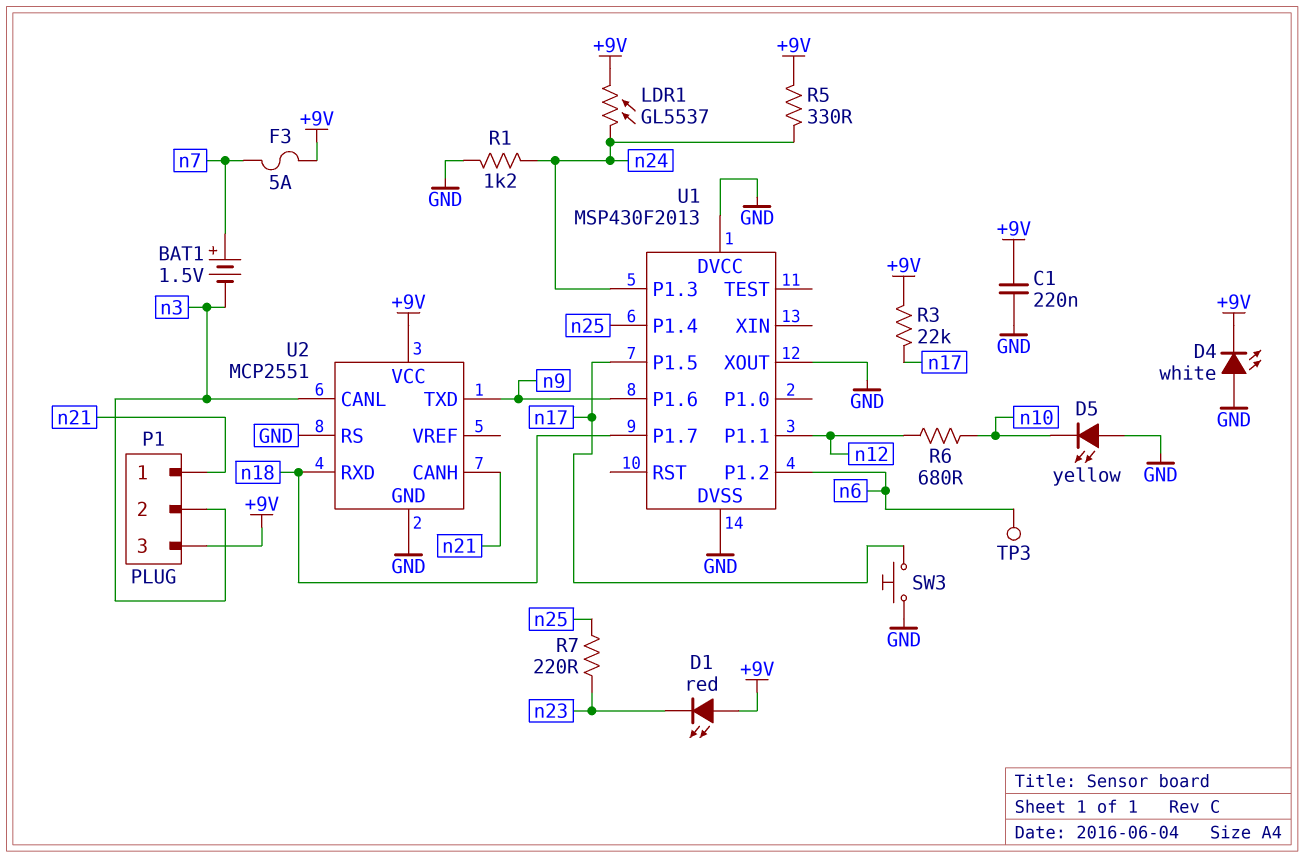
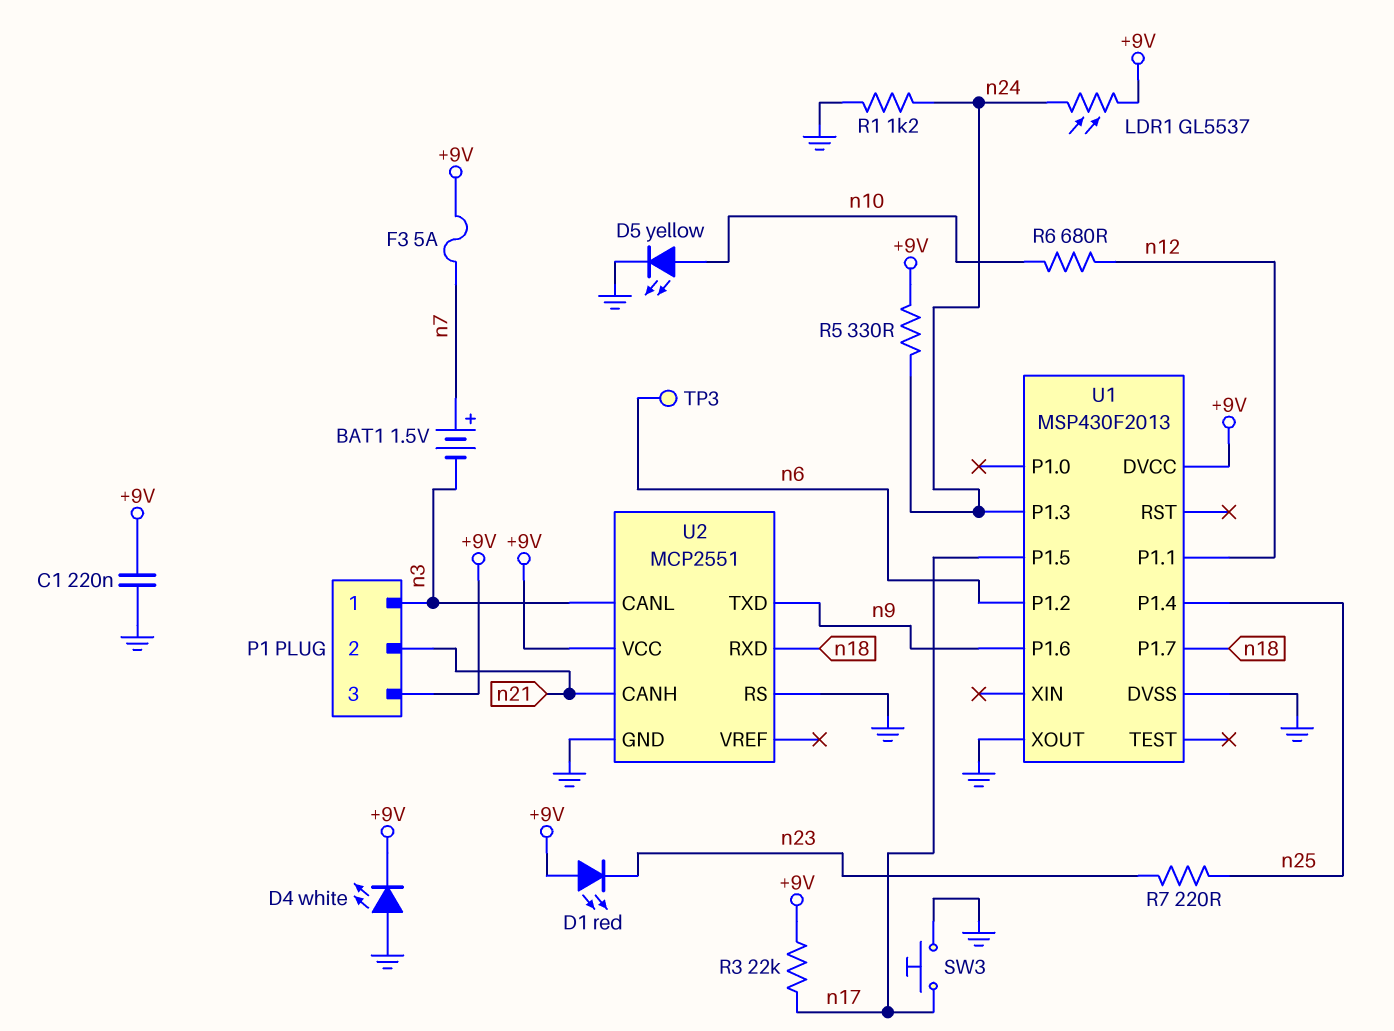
D5: LED yellow (A GND, K n10) -> LED yellow (A n10, K GND)
P1 pin 1: n21 -> n3
P1 pin 2: n3 -> n21
U1 pin DVCC: GND -> +9V

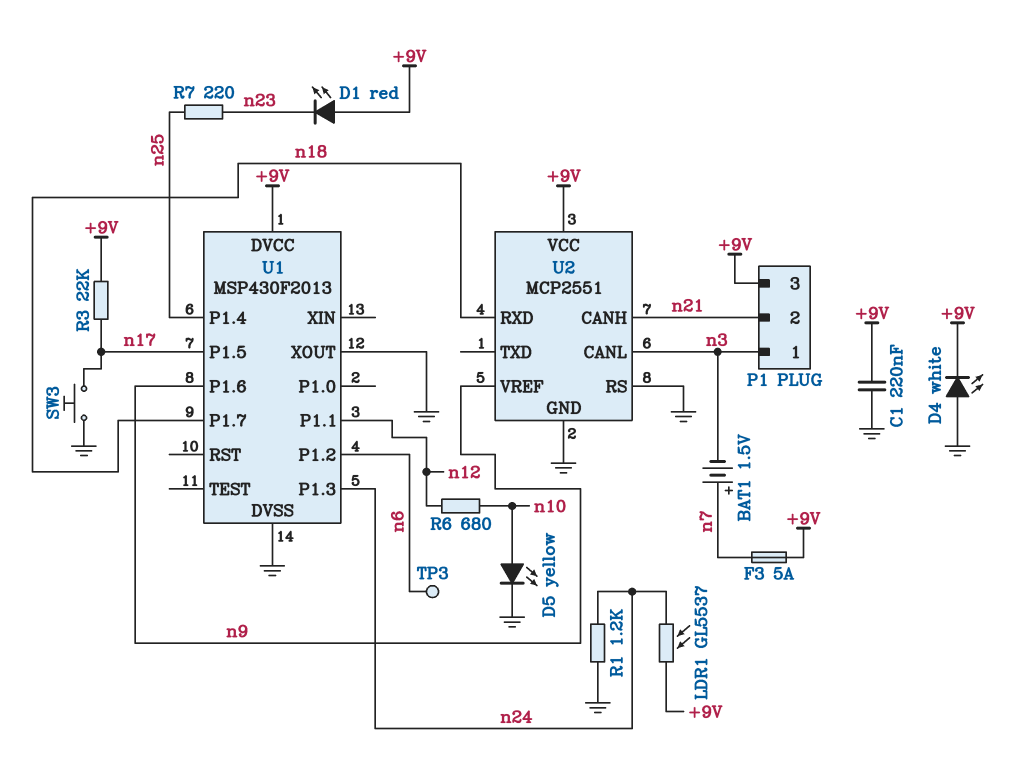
R5: 330 (+9V, n24) -> none
U2 pin TXD: n9 -> none
U2 pin VREF: none -> n9

